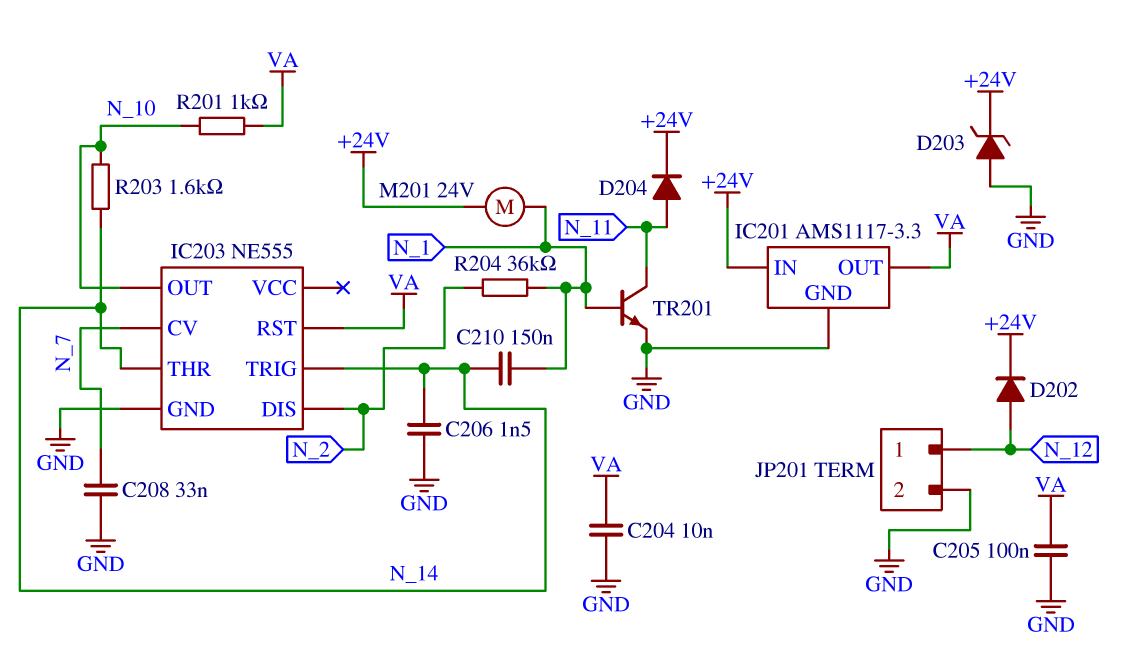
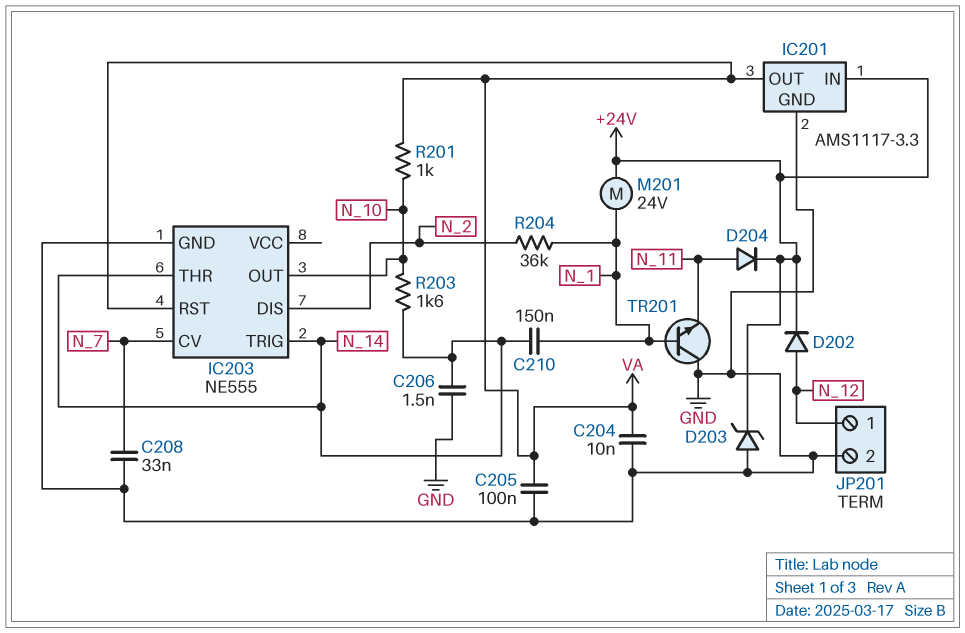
TR201: NPN (B N_1, C N_11, E GND) -> NPN (B N_1, C GND, E N_11)

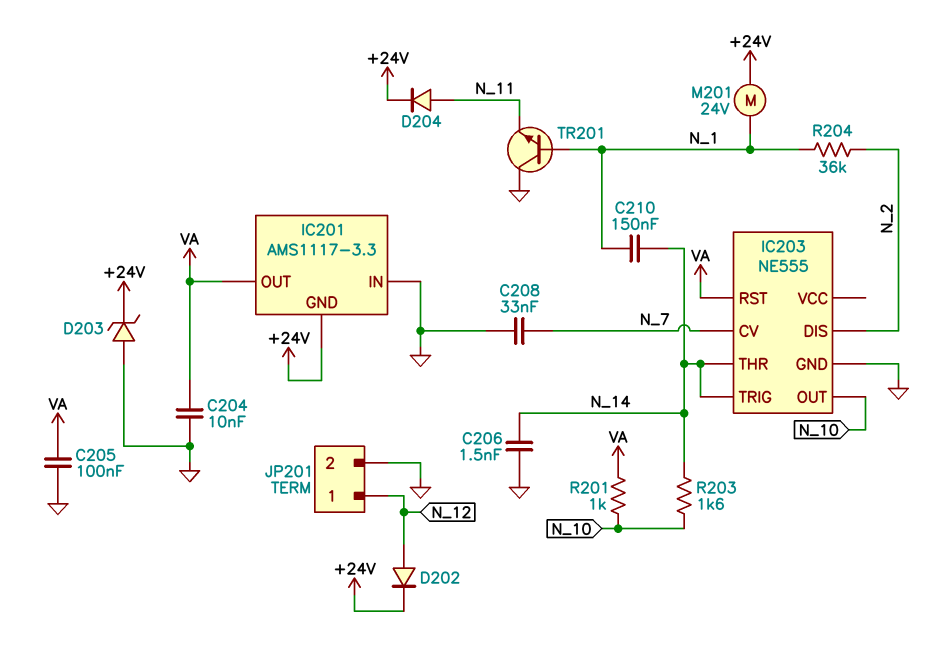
IC201 pin GND: GND -> +24V
IC201 pin IN: +24V -> GND

